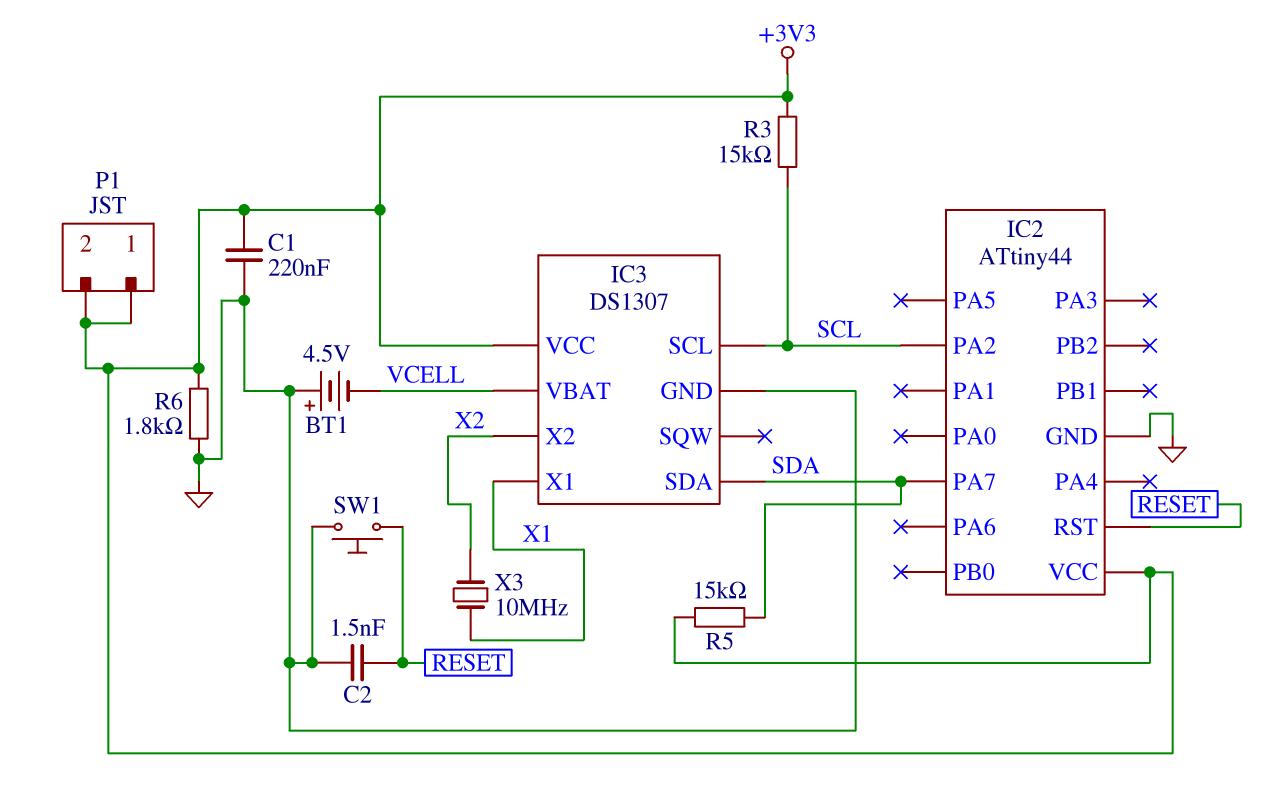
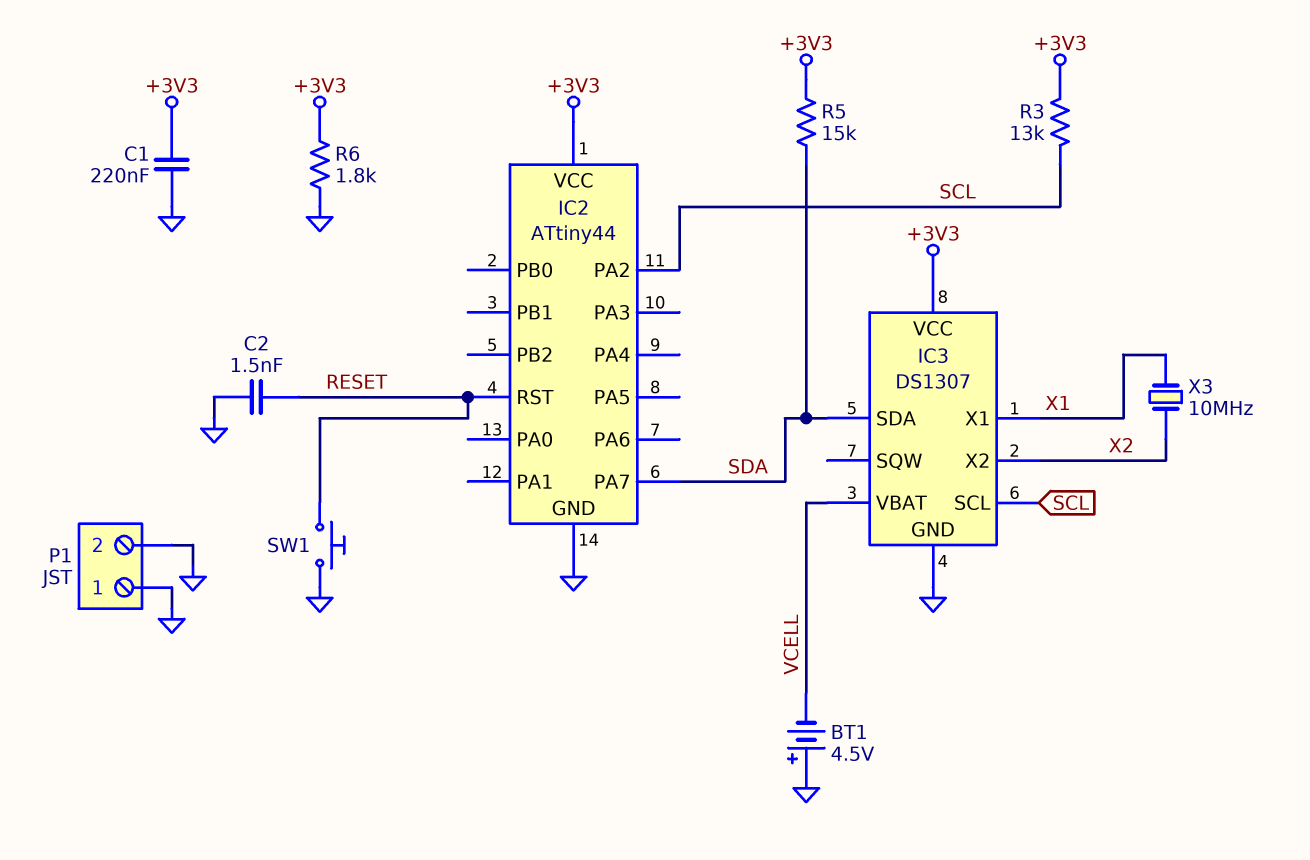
P1 pin 1: +3V3 -> GND
P1 pin 2: +3V3 -> GND
R3: 15k (+3V3, SCL) -> 13k (+3V3, SCL)

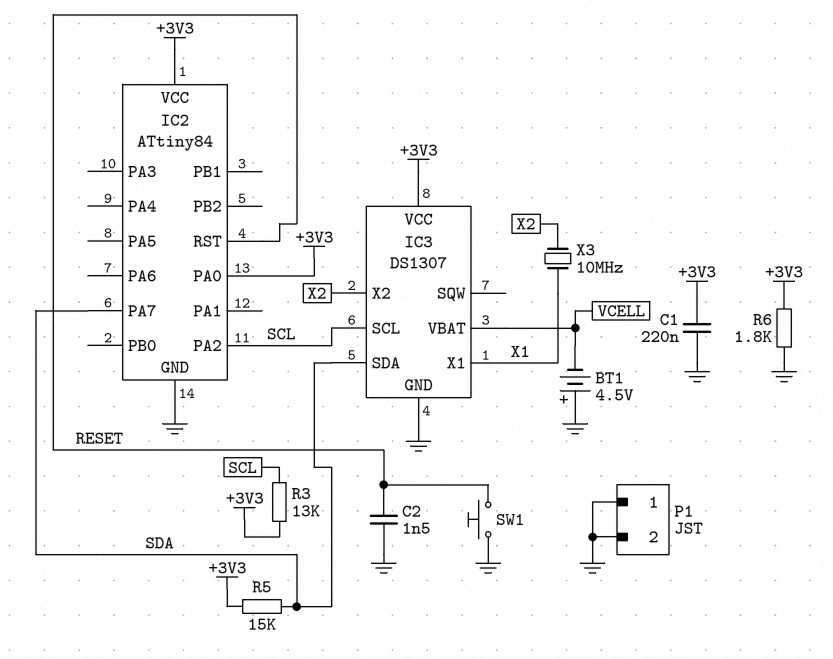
IC2: ATtiny44 -> ATtiny84
IC2 pin PA0: none -> +3V3

